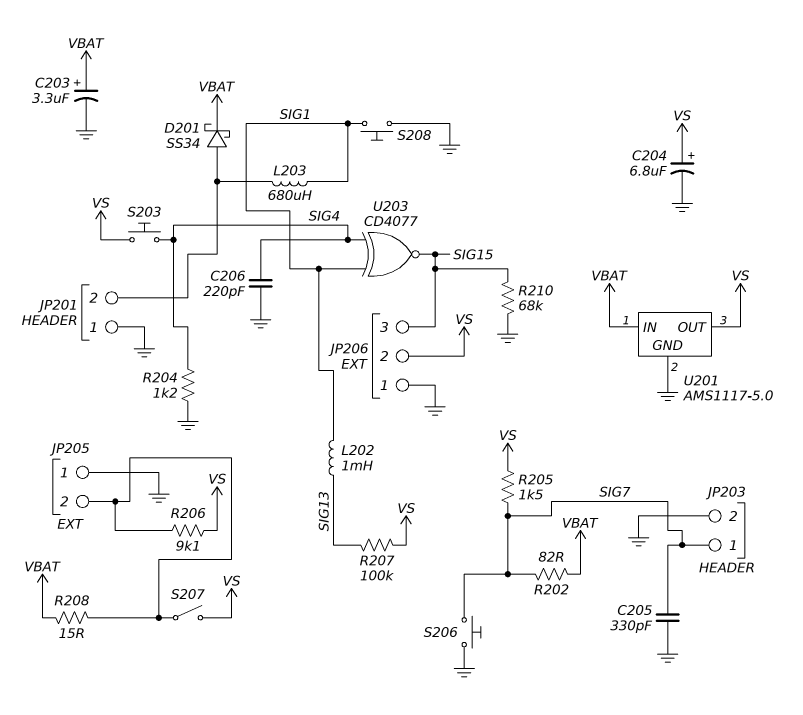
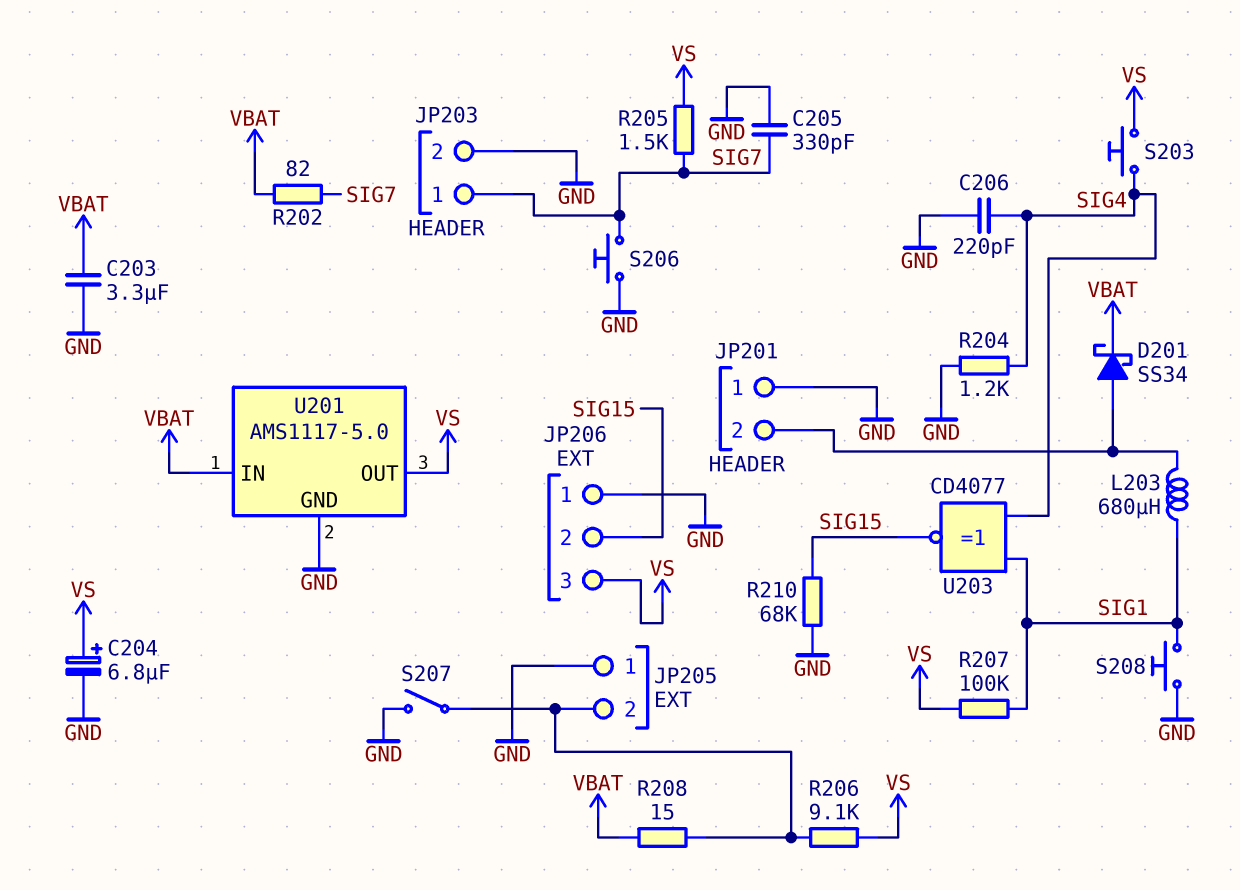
C203: 3.3uF (plus VBAT, minus GND) -> 3.3uF (GND, VBAT)
JP206 pin 2: VS -> SIG15
JP206 pin 3: SIG15 -> VS
L202: 1mH (SIG1, SIG13) -> none
R207: 100k (SIG13, VS) -> 100k (SIG1, VS)
S207: switch (JP205/2, VS) -> switch (GND, JP205/2)

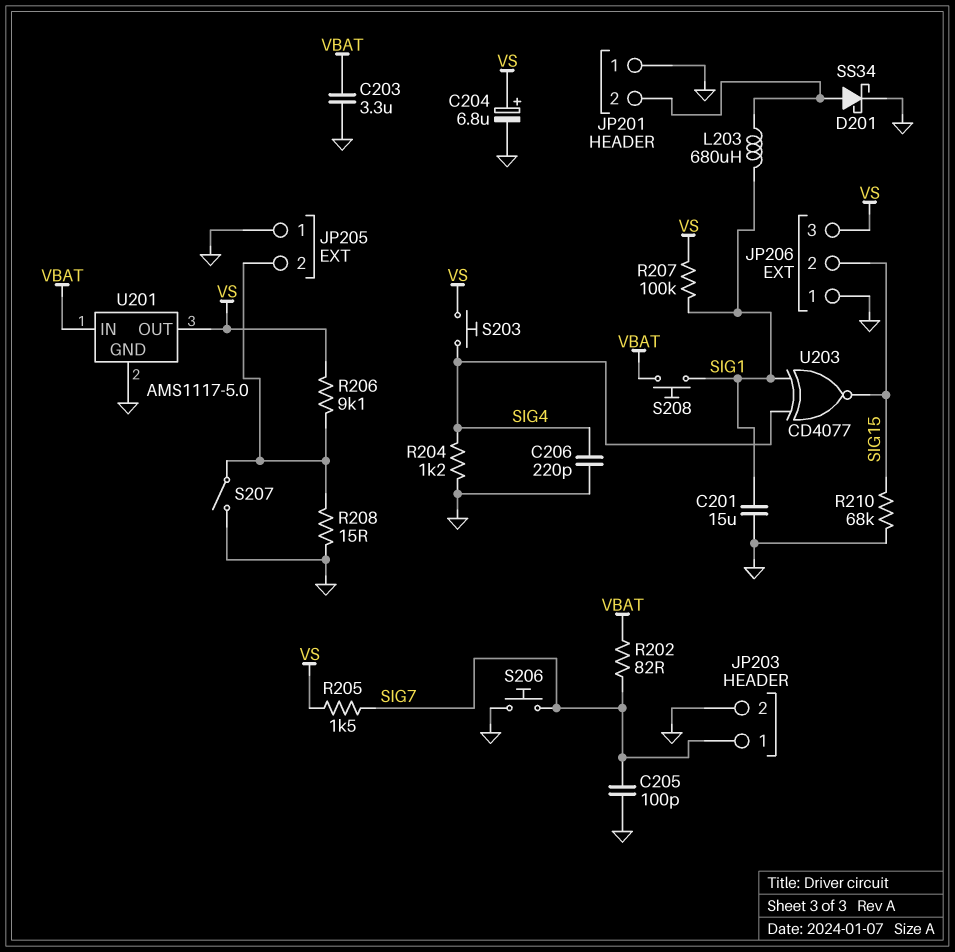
C201: none -> 15uF (GND, SIG1)
C205: 330pF (GND, SIG7) -> 100pF (GND, SIG7)
D201: schottky SS34 (A JP201/2, K VBAT) -> schottky SS34 (A JP201/2, K GND)
R208: 15 (JP205/2, VBAT) -> 15 (GND, JP205/2)
S208: button (GND, SIG1) -> button (SIG1, VBAT)

